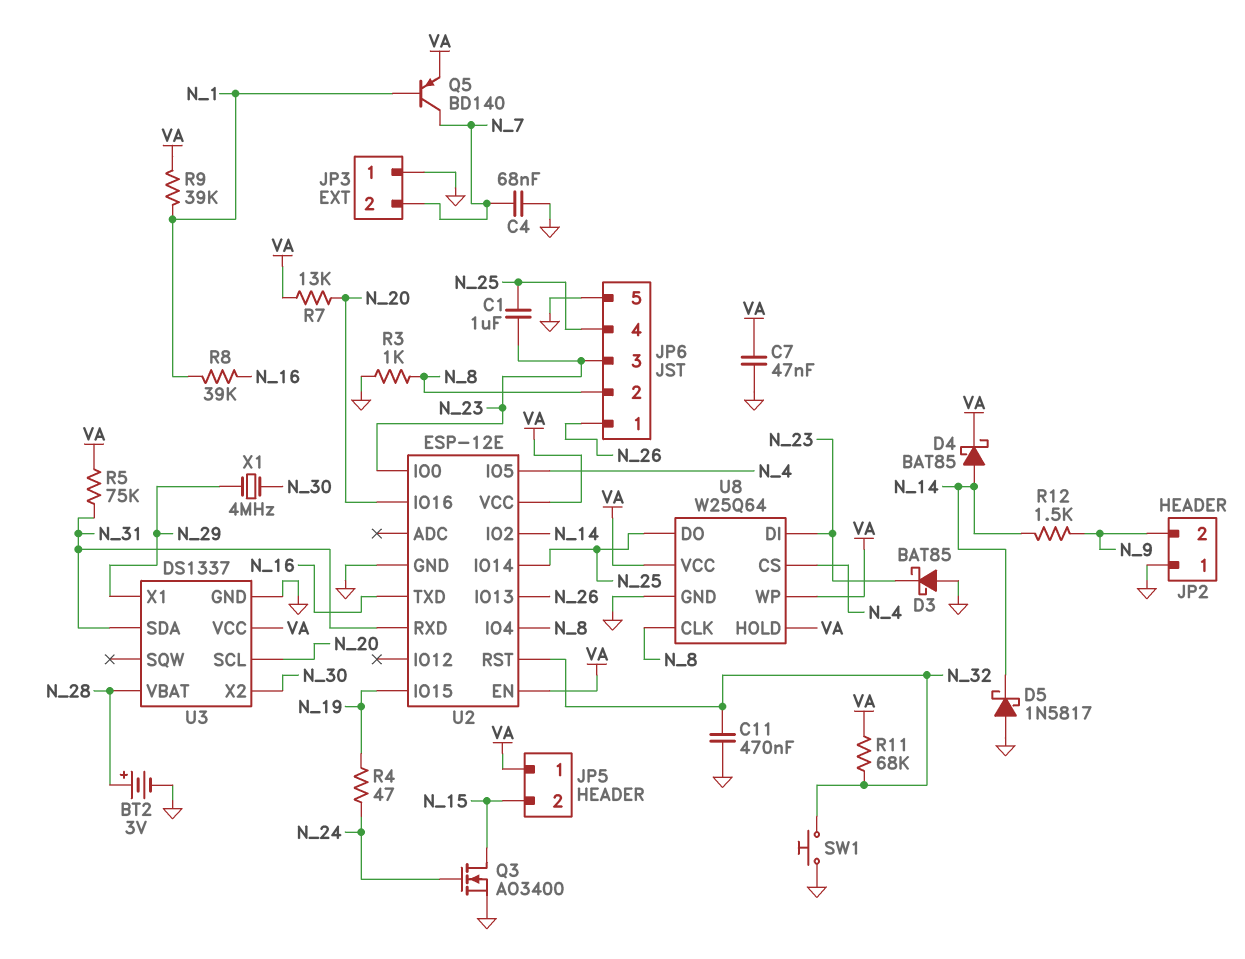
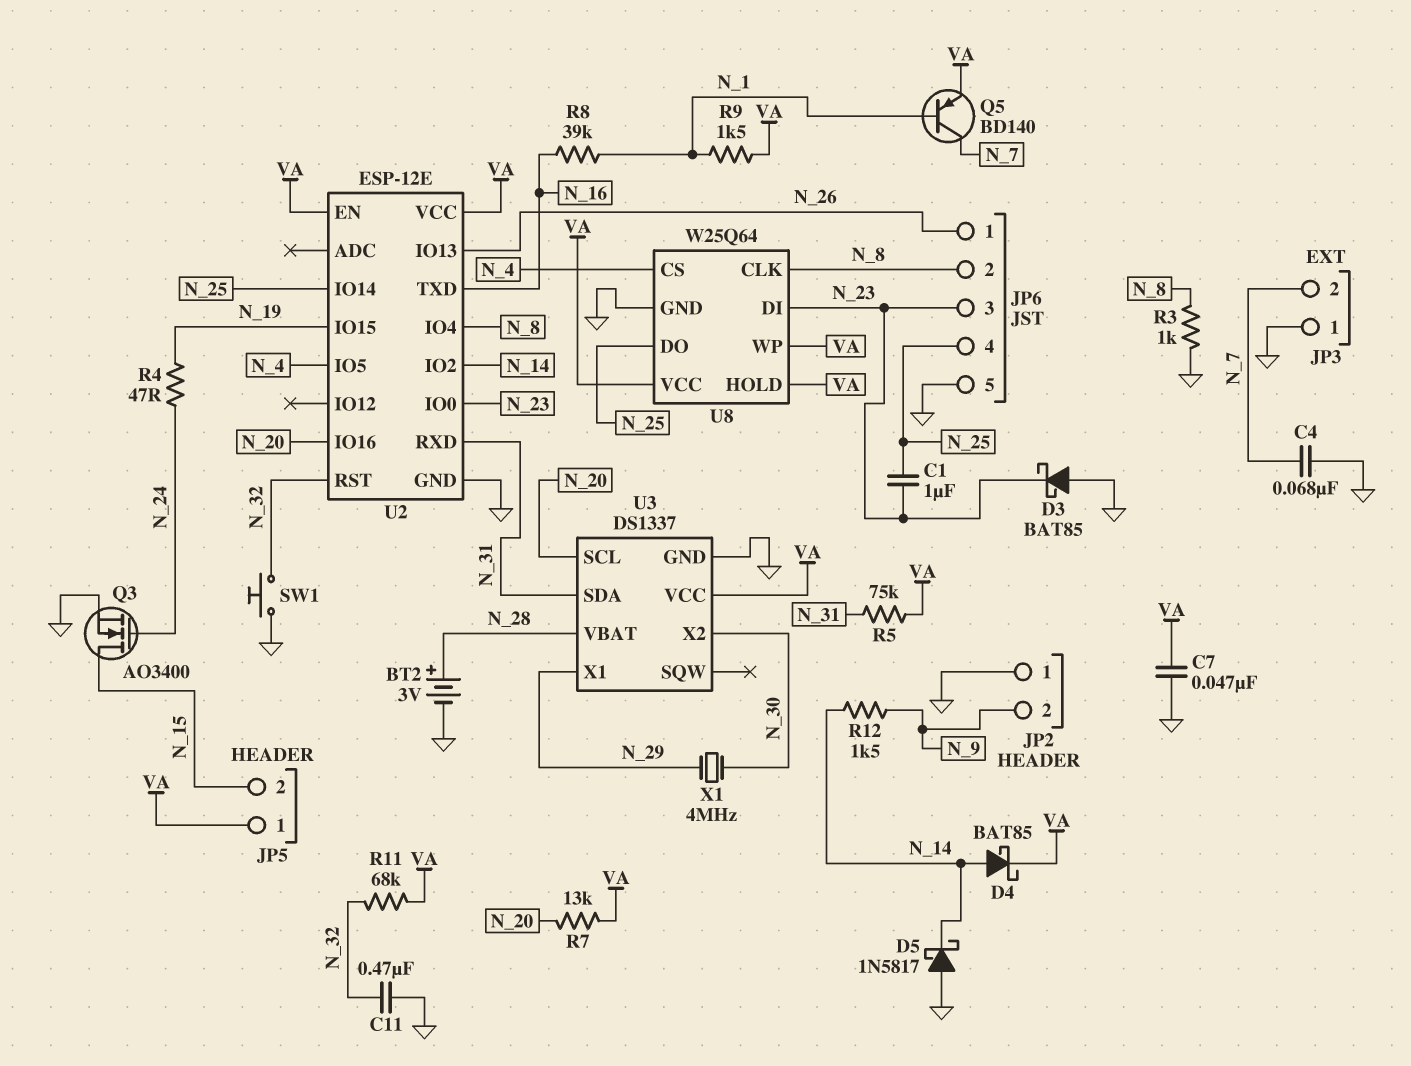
R9: 39k (N_1, VA) -> 1.5k (N_1, VA)

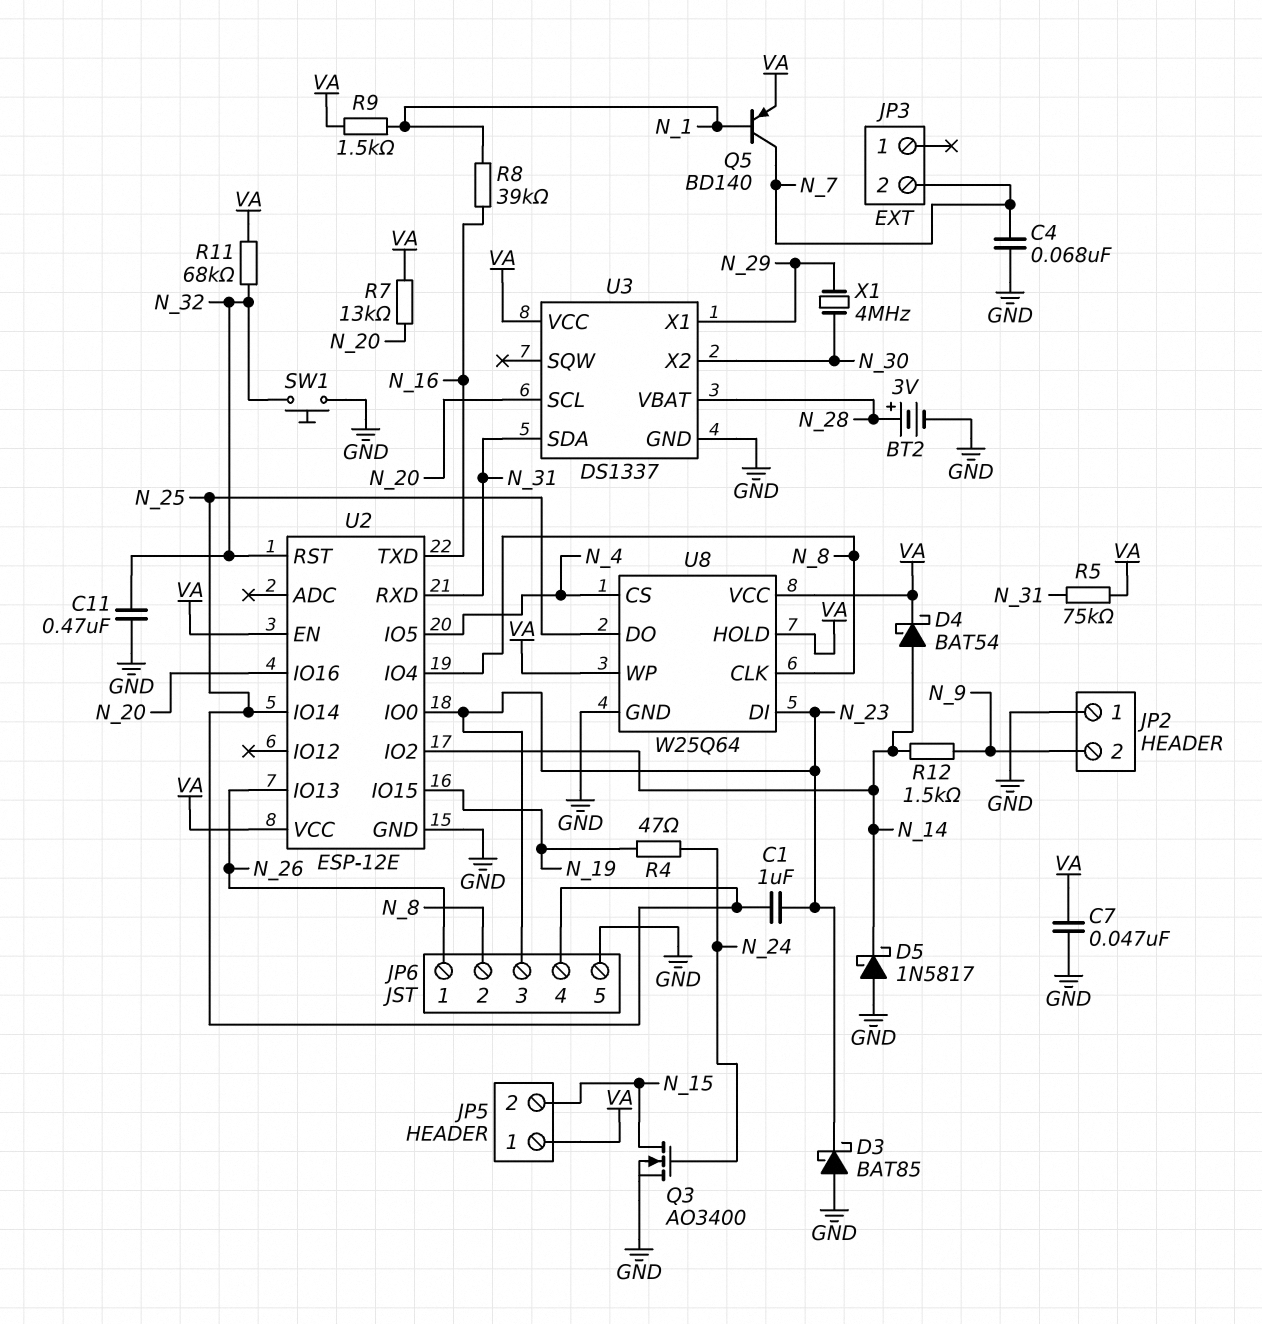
D4: schottky BAT85 (A N_14, K VA) -> schottky BAT54 (A N_14, K VA)
JP3 pin 1: GND -> none
R3: 1k (GND, N_8) -> none

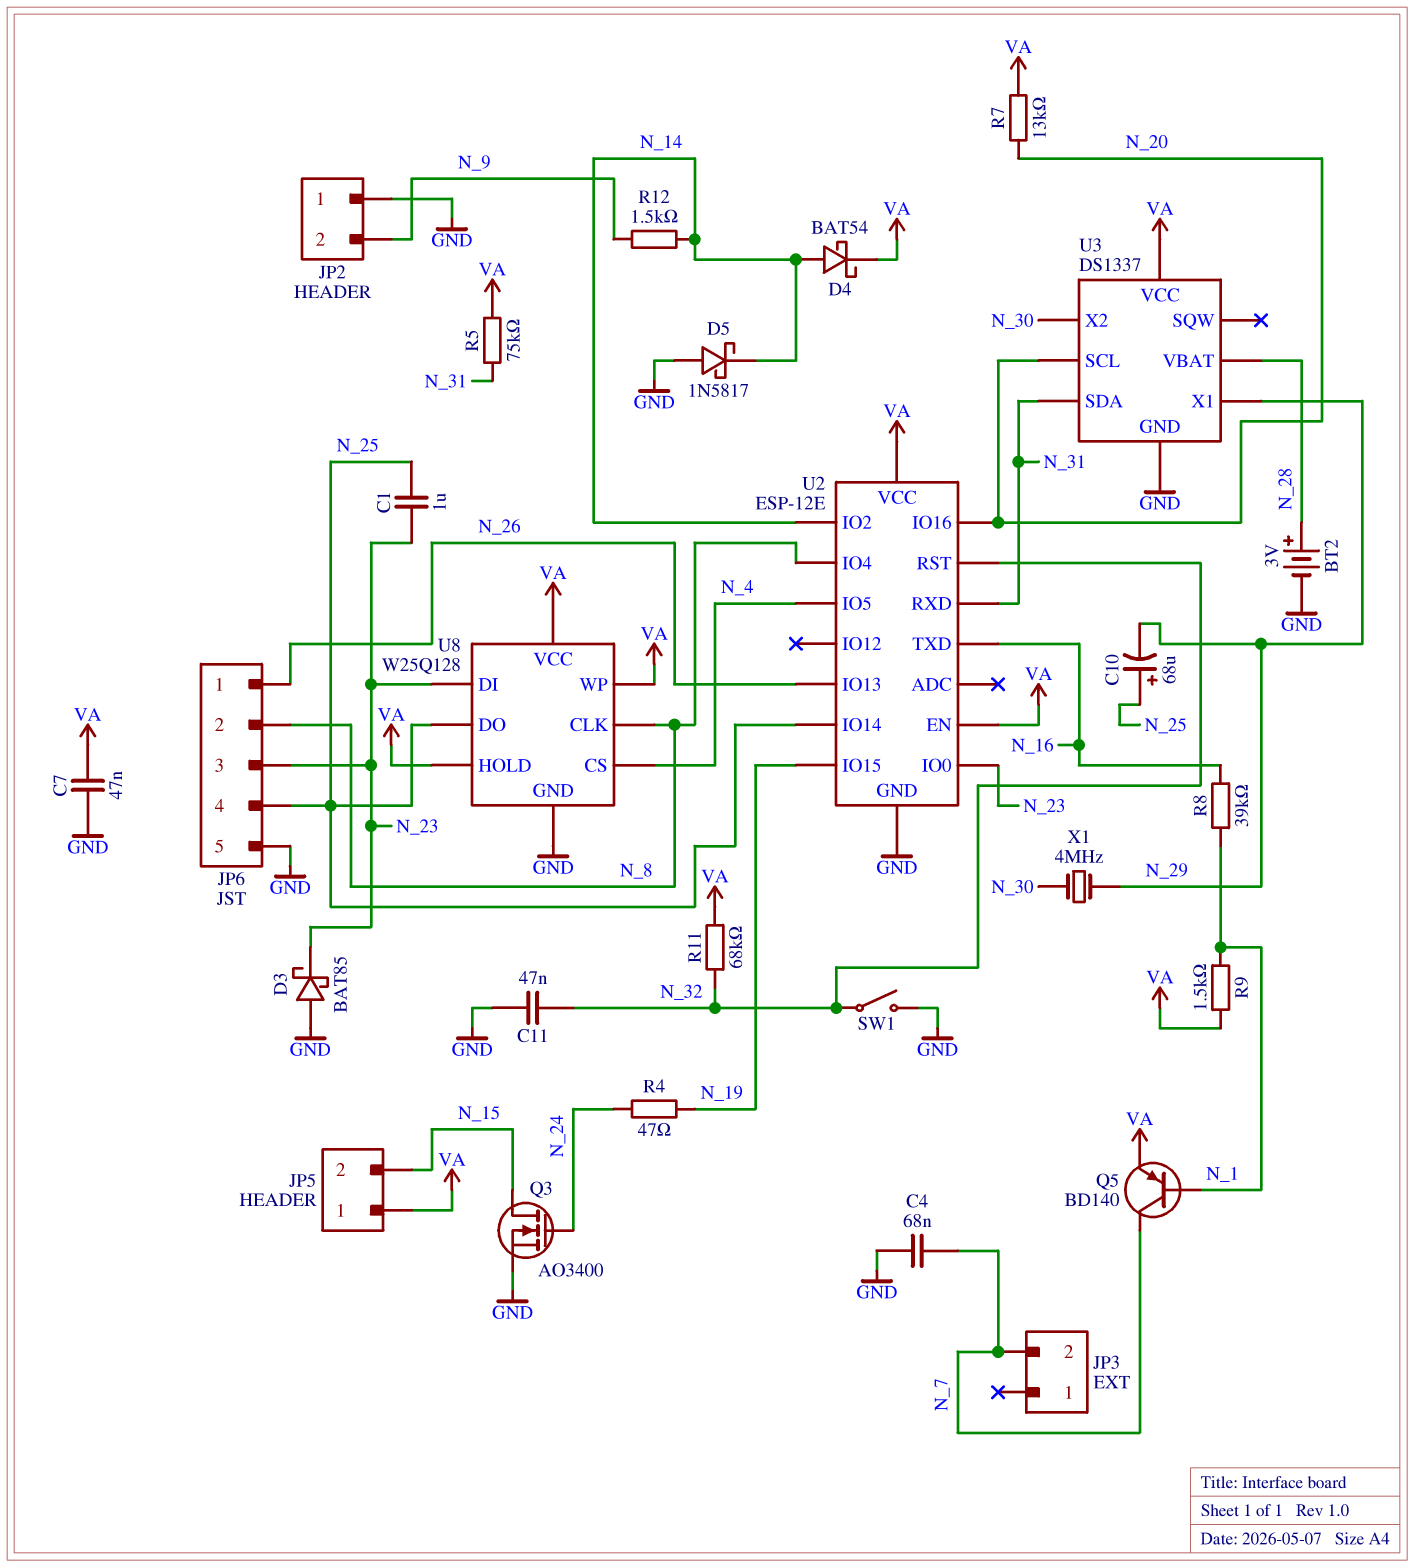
C10: none -> 68uF (plus N_25, minus N_29)
C11: 470nF (GND, N_32) -> 47nF (GND, N_32)
SW1: button (GND, N_32) -> switch (GND, N_32)
U8: W25Q64 -> W25Q128

